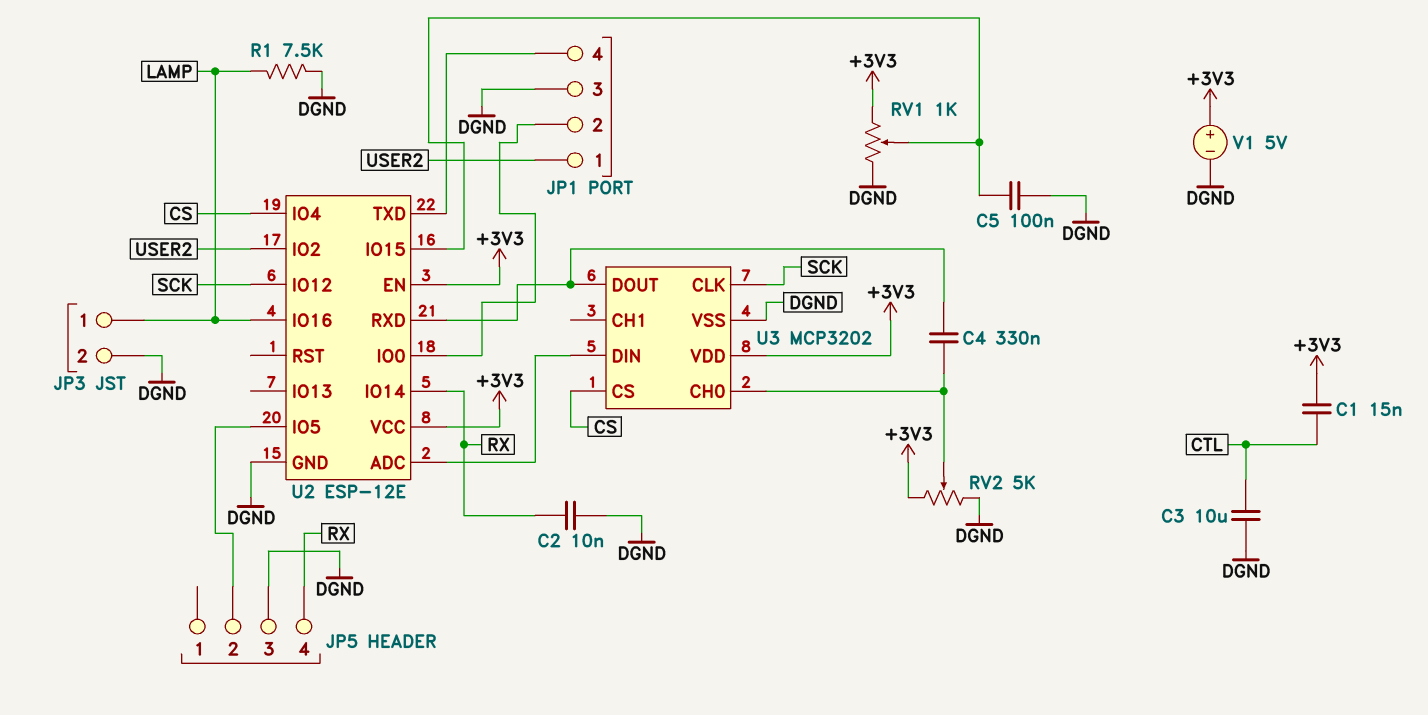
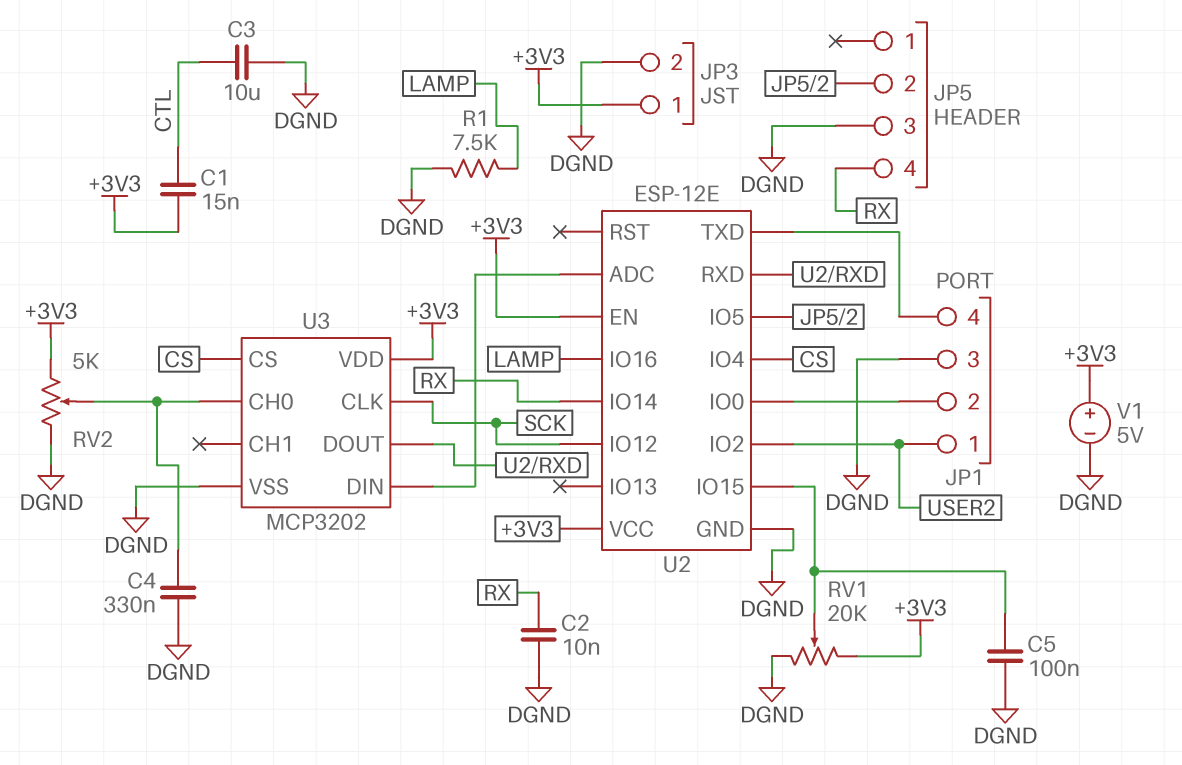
C4: 330nF (U2/RXD, U3/CH0) -> 330nF (DGND, U3/CH0)
JP3 pin 1: LAMP -> +3V3
RV1: 1k (+3V3, DGND, wiper U2/IO15) -> 20k (+3V3, DGND, wiper U2/IO15)

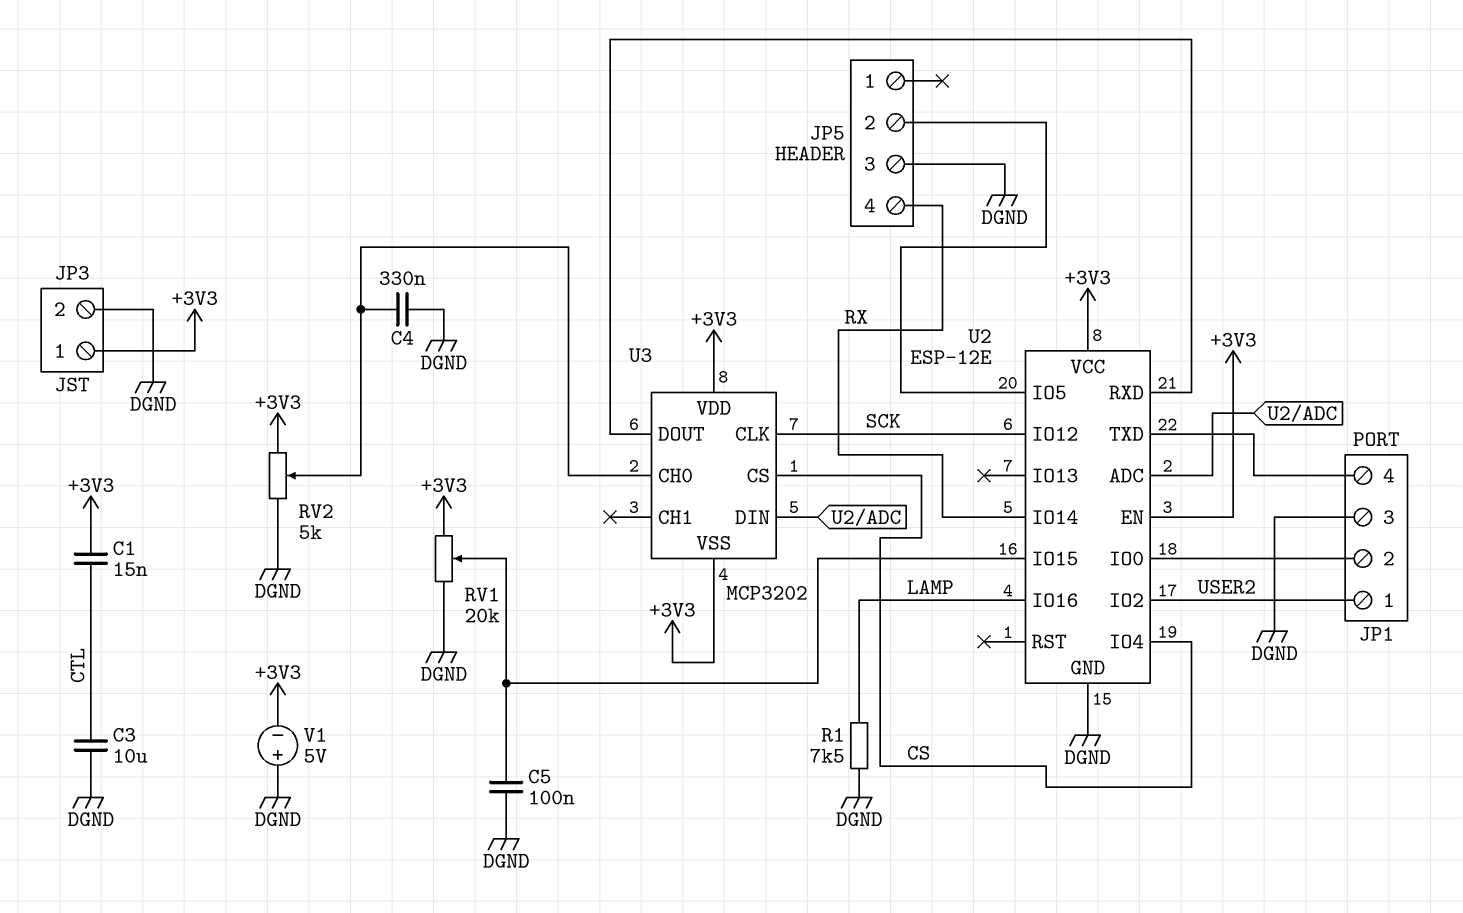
C2: 10nF (DGND, RX) -> none
U3 pin VSS: DGND -> +3V3
V1: 5V (plus +3V3, minus DGND) -> 5V (plus DGND, minus +3V3)

